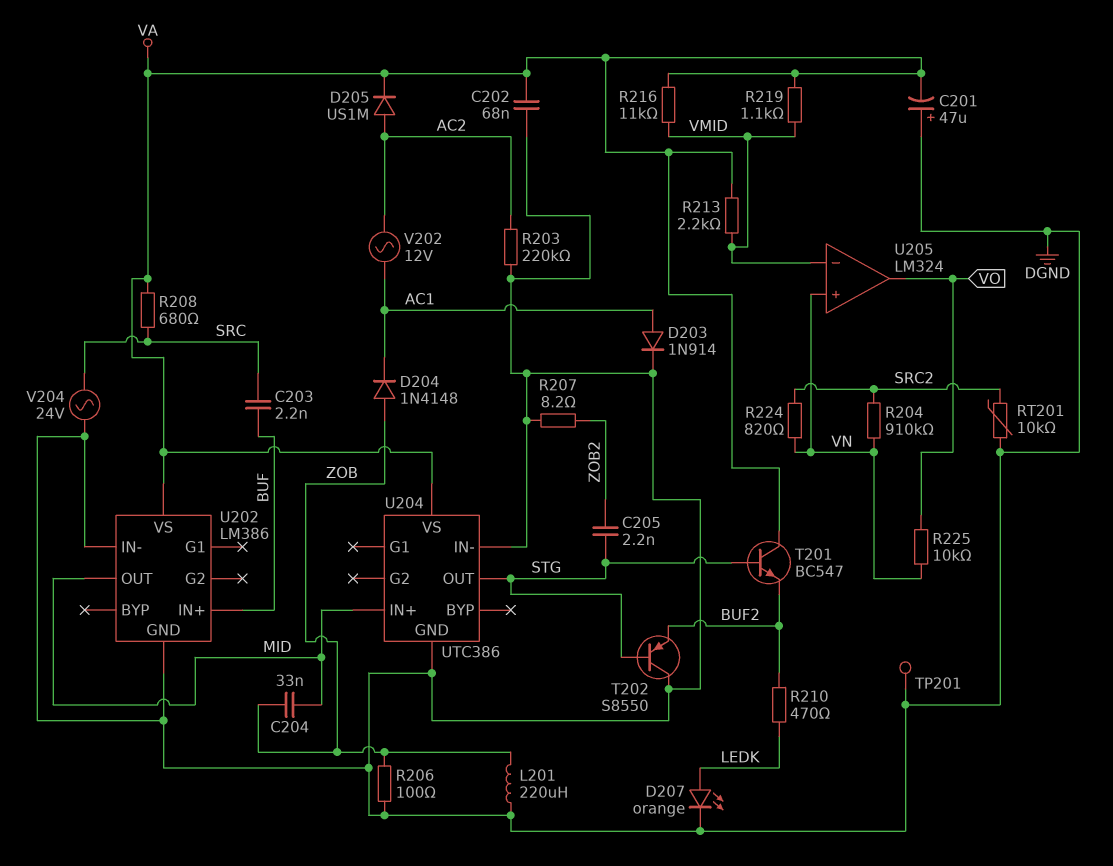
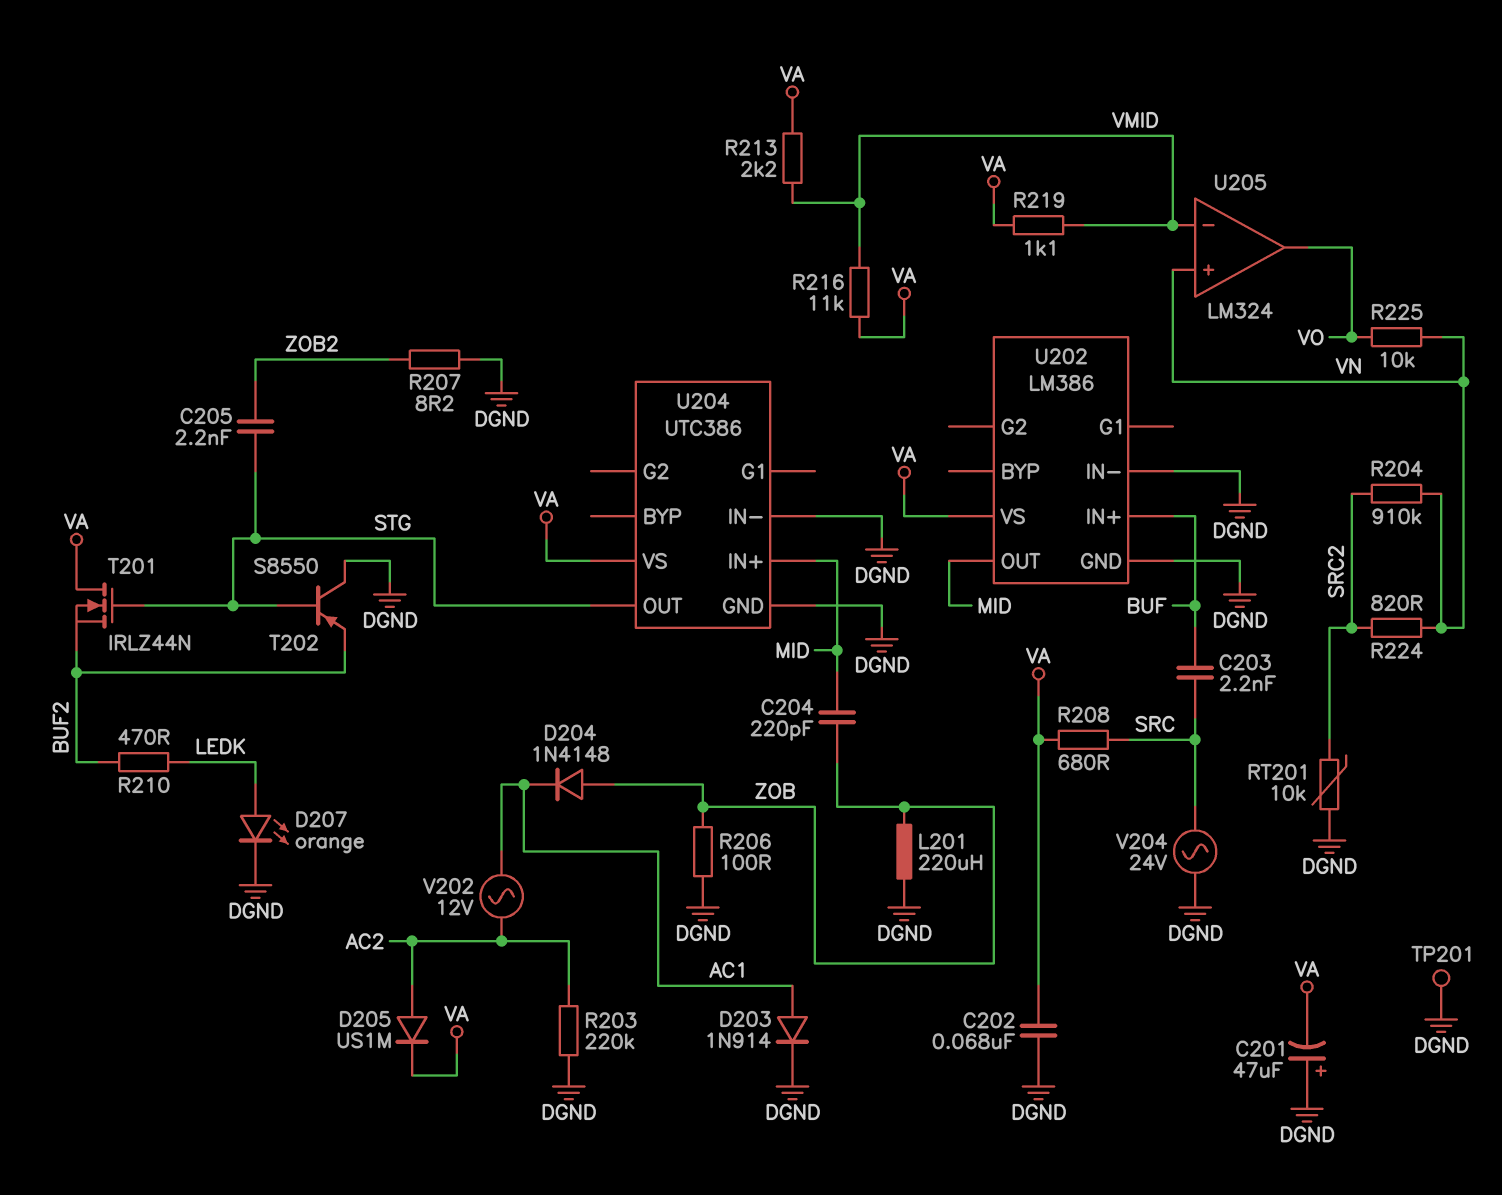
C204: 33nF (MID, ZOB) -> 220pF (MID, ZOB)
T201: NPN BC547 (B STG, C VA, E BUF2) -> NMOS IRLZ44N (G STG, D VA, S BUF2)

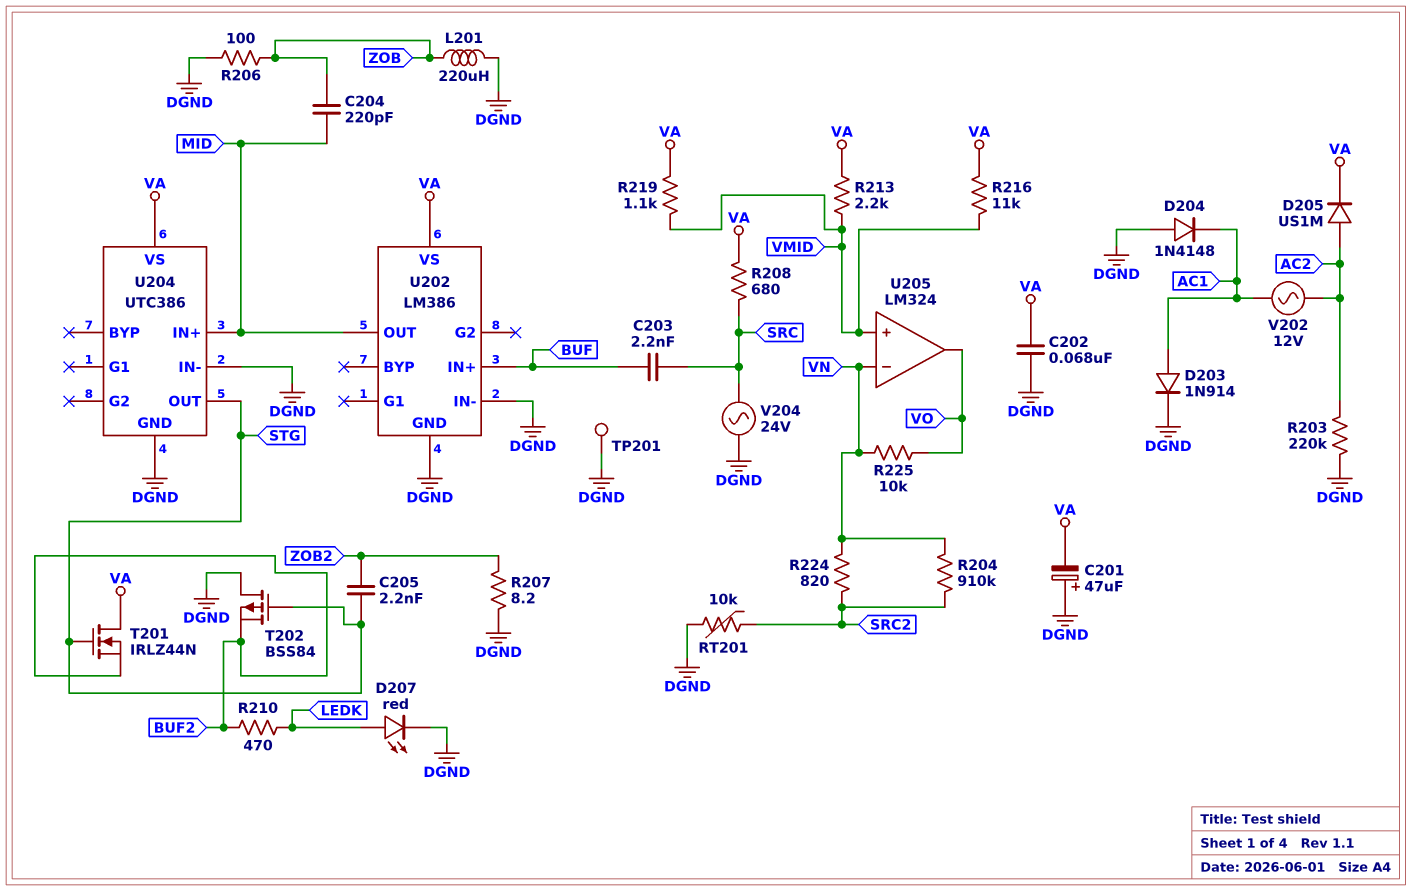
D204: diode 1N4148 (A ZOB, K AC1) -> diode 1N4148 (A DGND, K AC1)
D207: LED orange (A LEDK, K DGND) -> LED red (A LEDK, K DGND)
T202: PNP S8550 (B STG, C DGND, E BUF2) -> PMOS BSS84 (G STG, D DGND, S BUF2)
U205 pin in+: VN -> VMID
U205 pin in-: VMID -> VN

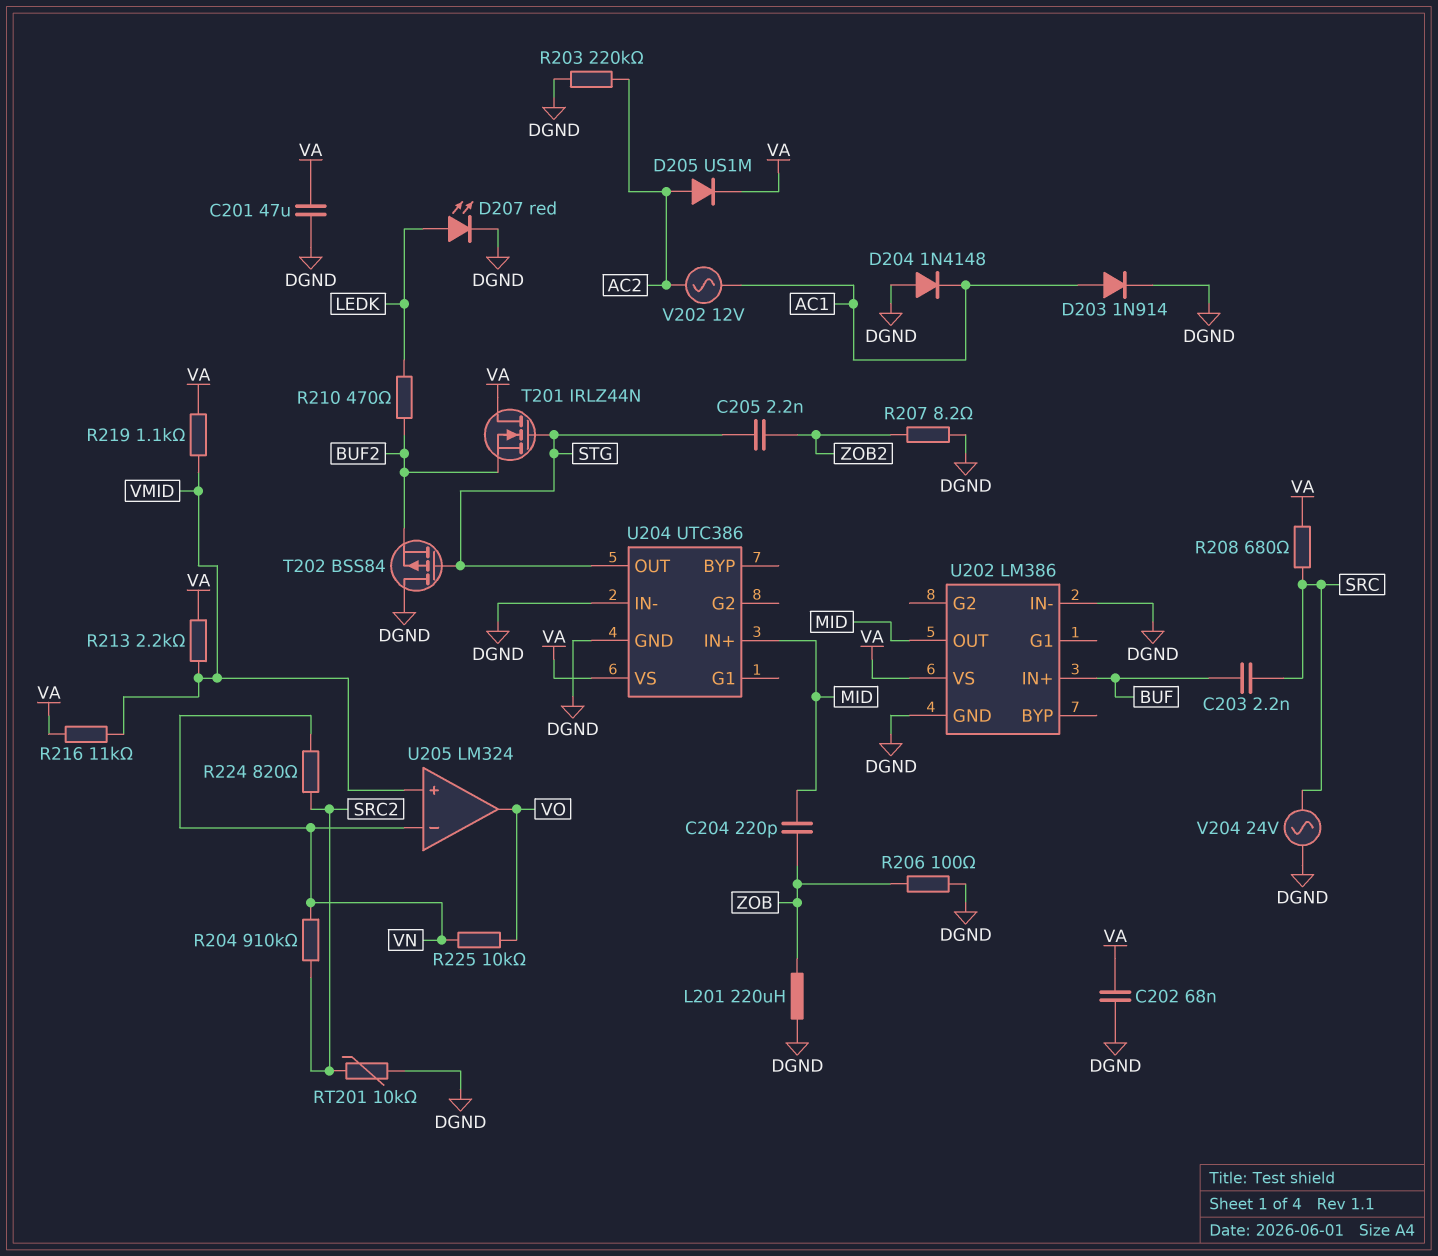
C201: 47uF (plus DGND, minus VA) -> 47uF (DGND, VA)
TP201: test point (DGND) -> none

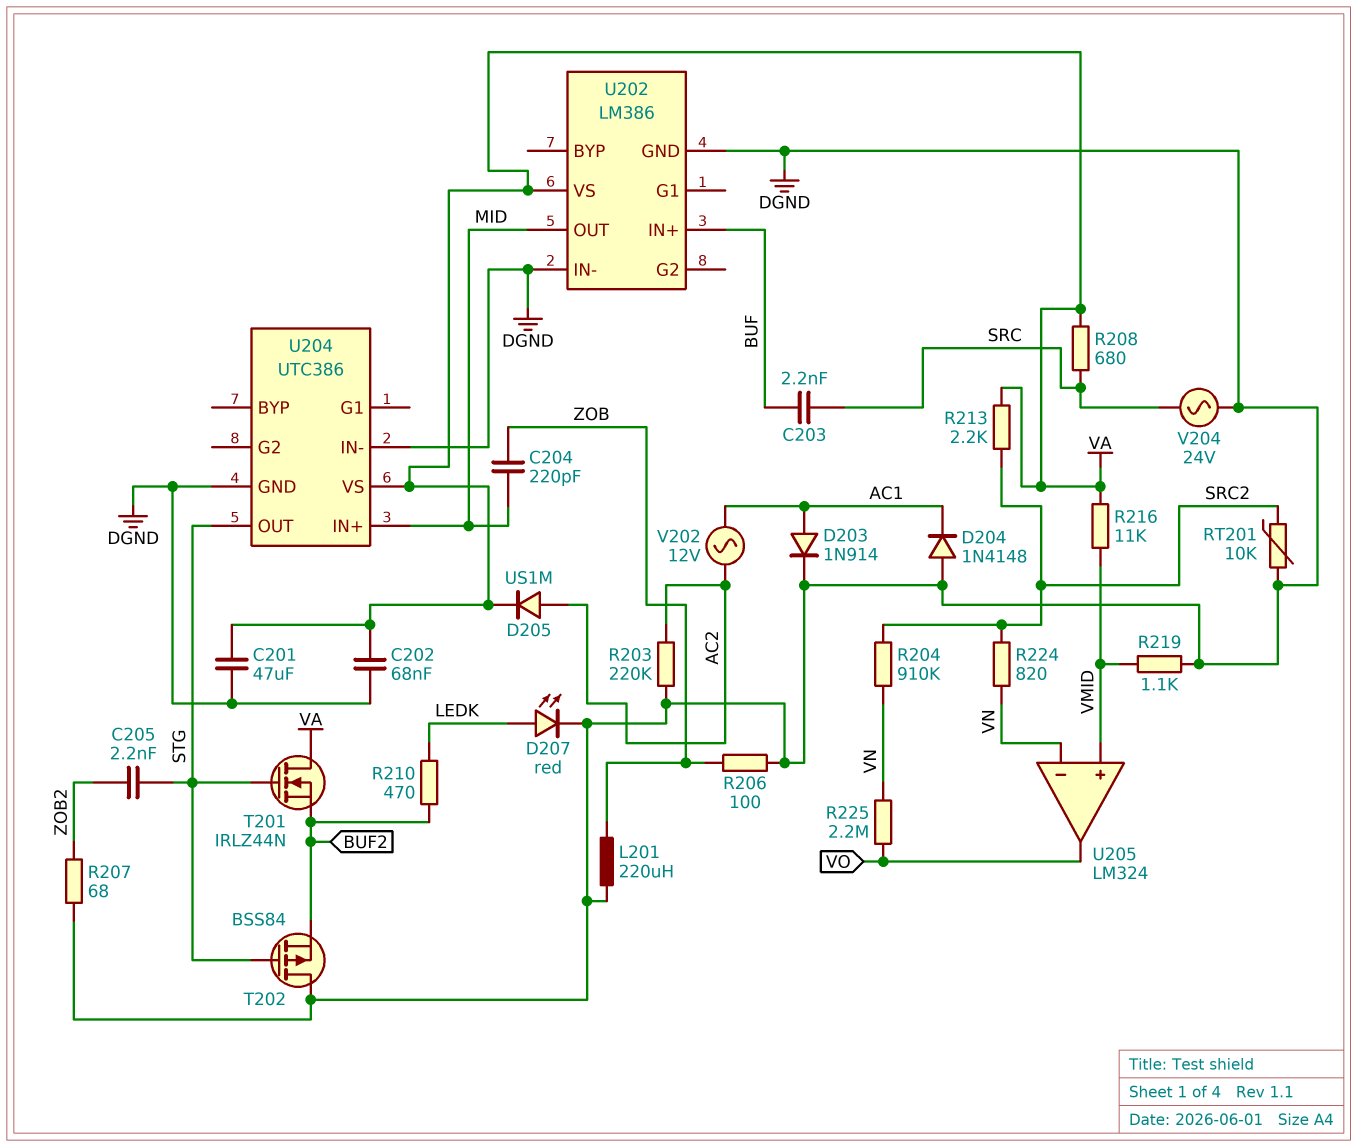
R207: 8.2 (DGND, ZOB2) -> 68 (DGND, ZOB2)
R213: 2.2k (VA, VMID) -> 2.2k (SRC2, VA)
R219: 1.1k (VA, VMID) -> 1.1k (DGND, VMID)
R225: 10k (VN, VO) -> 2.2M (VN, VO)

